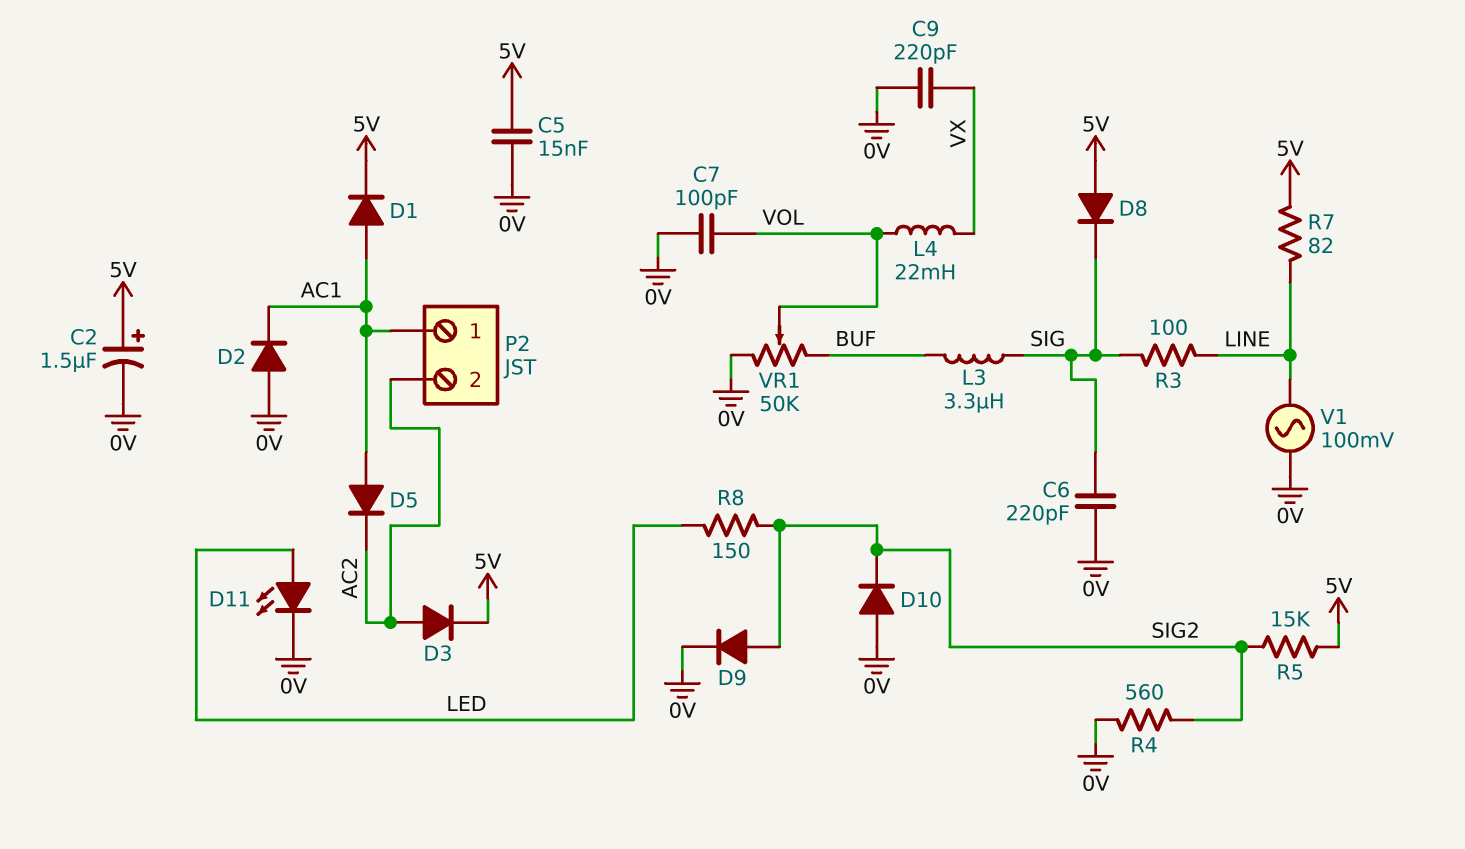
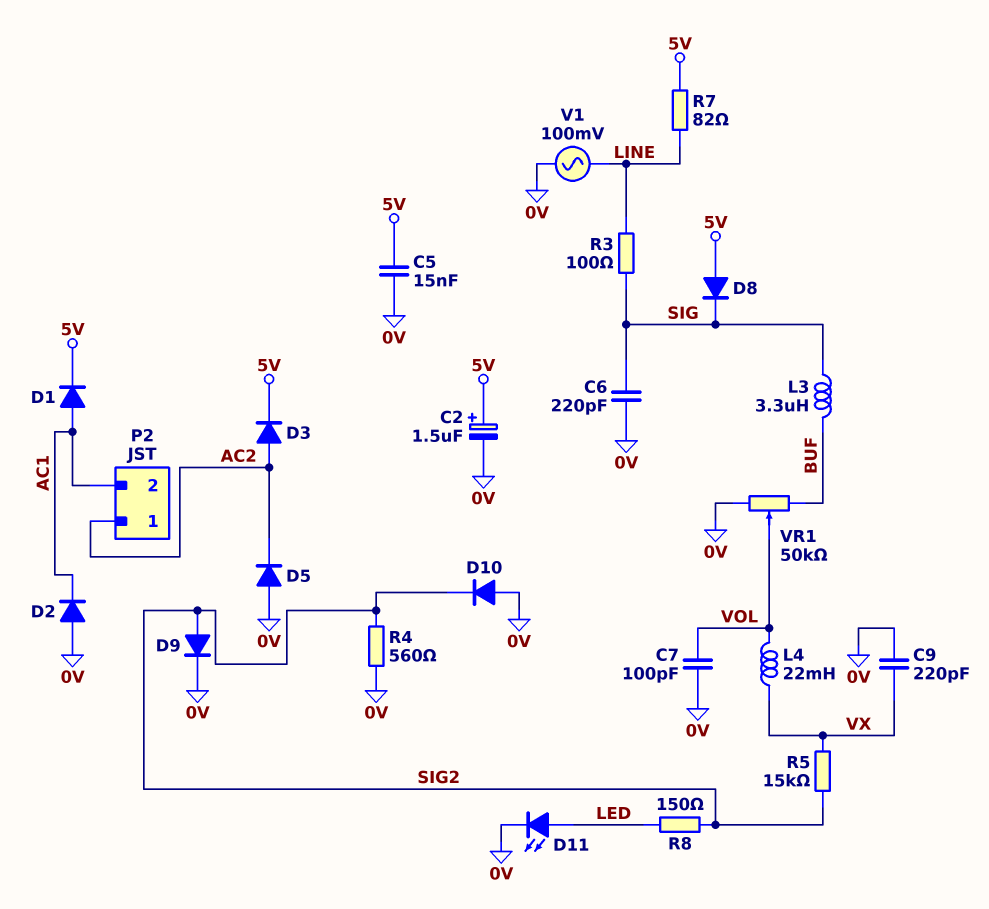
D5: diode (A AC1, K AC2) -> diode (A 0V, K AC2)
P2 pin 1: AC1 -> AC2
P2 pin 2: AC2 -> AC1
R5: 15k (5V, SIG2) -> 15k (SIG2, VX)

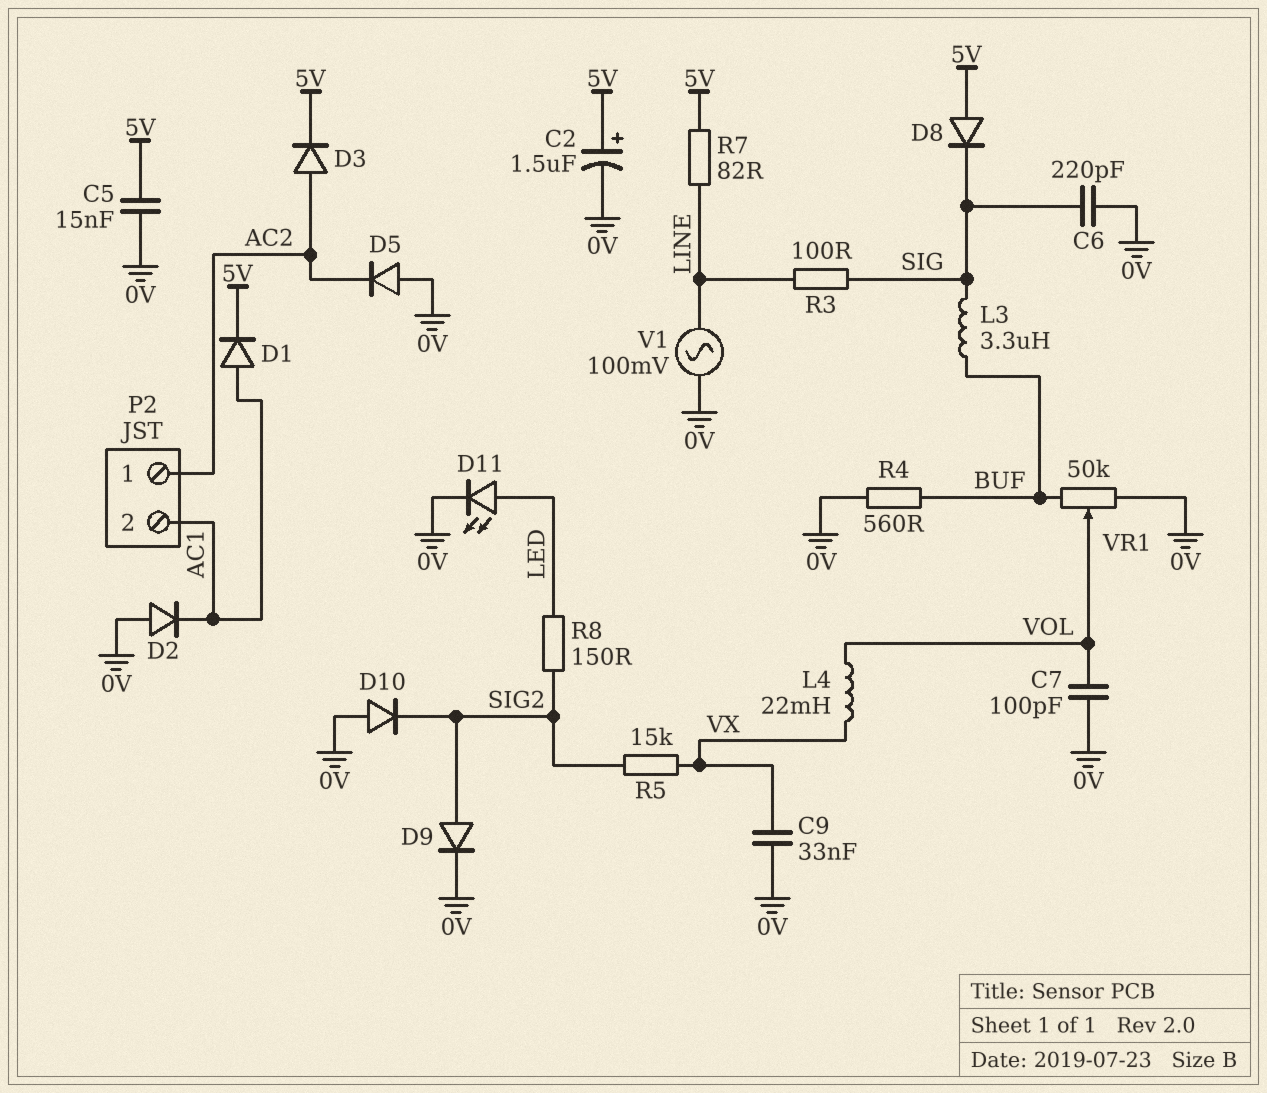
C9: 220pF (0V, VX) -> 33nF (0V, VX)
R4: 560 (0V, SIG2) -> 560 (0V, BUF)

